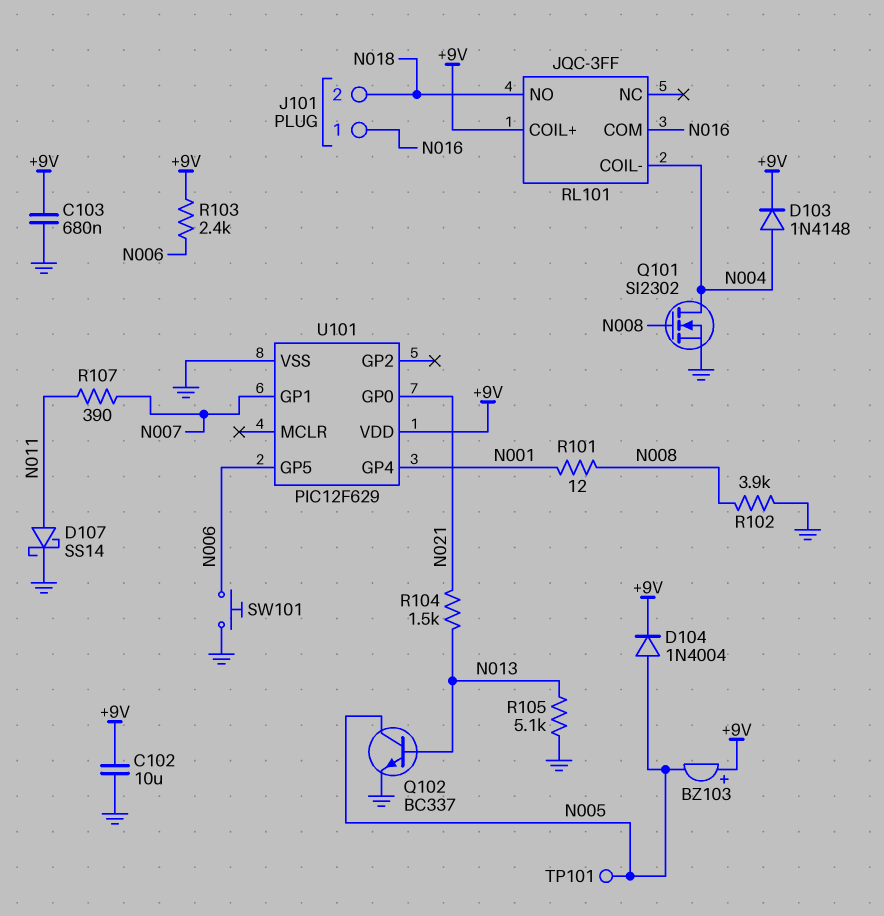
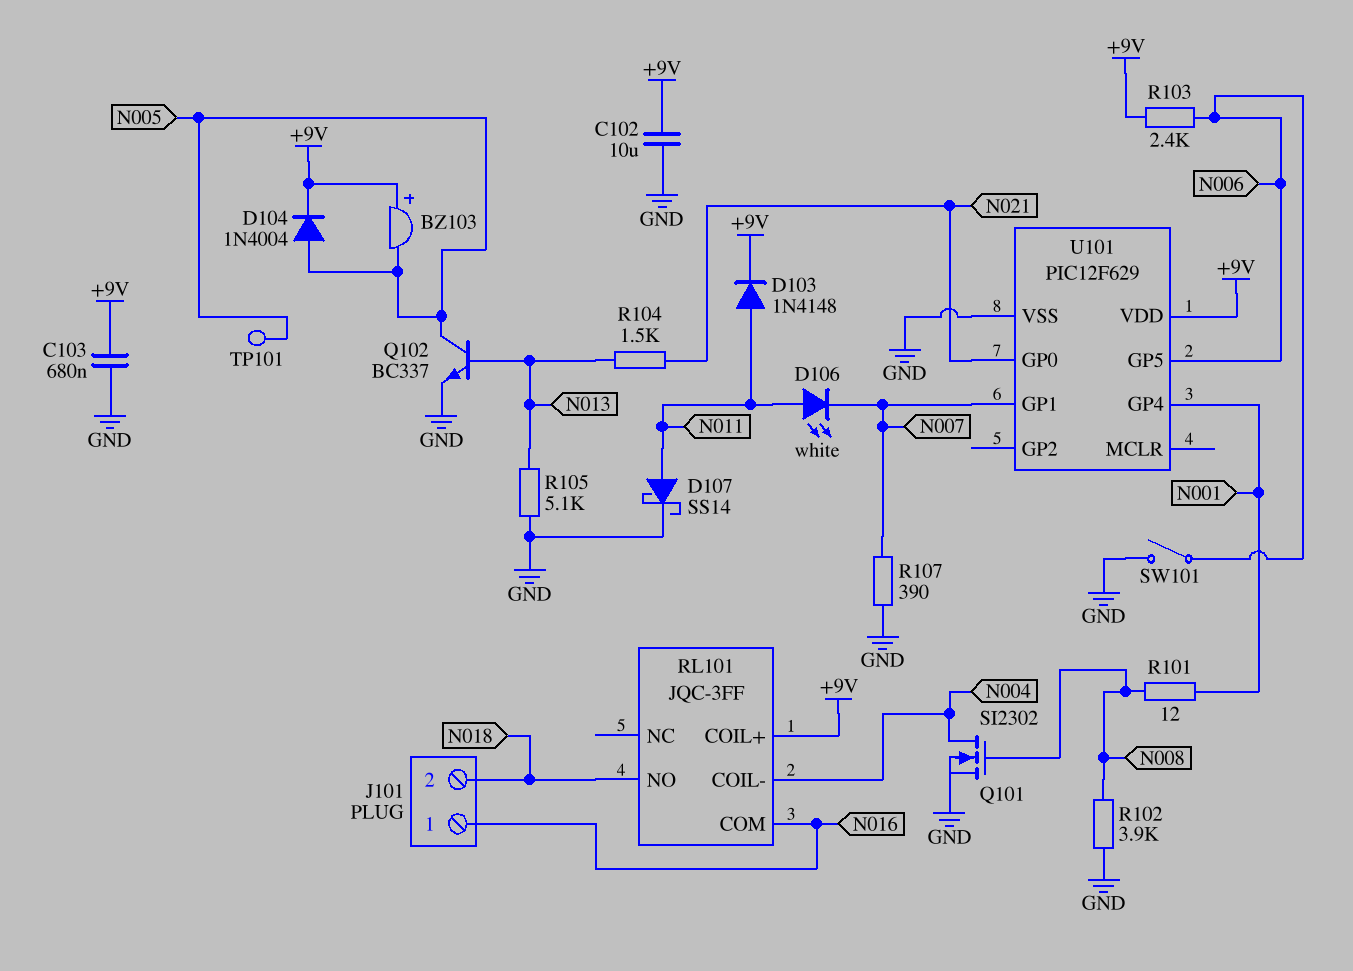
D103: diode 1N4148 (A N004, K +9V) -> diode 1N4148 (A N011, K +9V)
D106: none -> LED white (A N011, K N007)
R107: 390 (N007, N011) -> 390 (GND, N007)
SW101: button (GND, N006) -> switch (GND, N006)

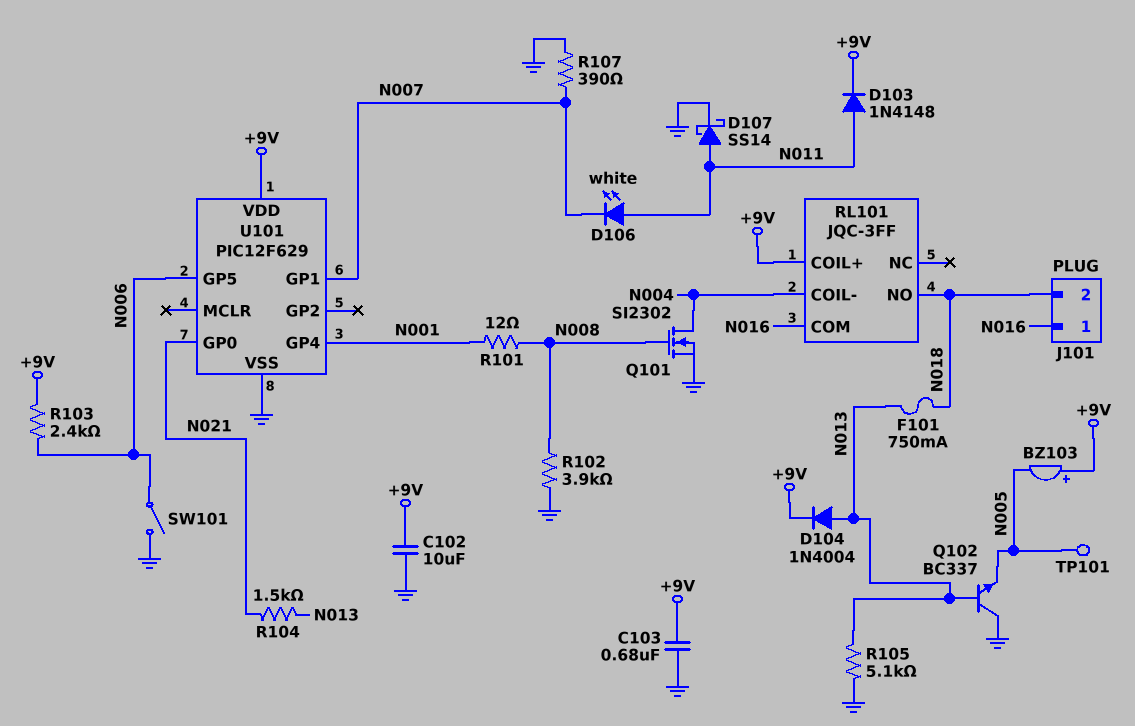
D104: diode 1N4004 (A N005, K +9V) -> diode 1N4004 (A N013, K +9V)
F101: none -> 750mA (N013, N018)
Q102: NPN BC337 (B N013, C N005, E GND) -> NPN BC337 (B N013, C GND, E N005)

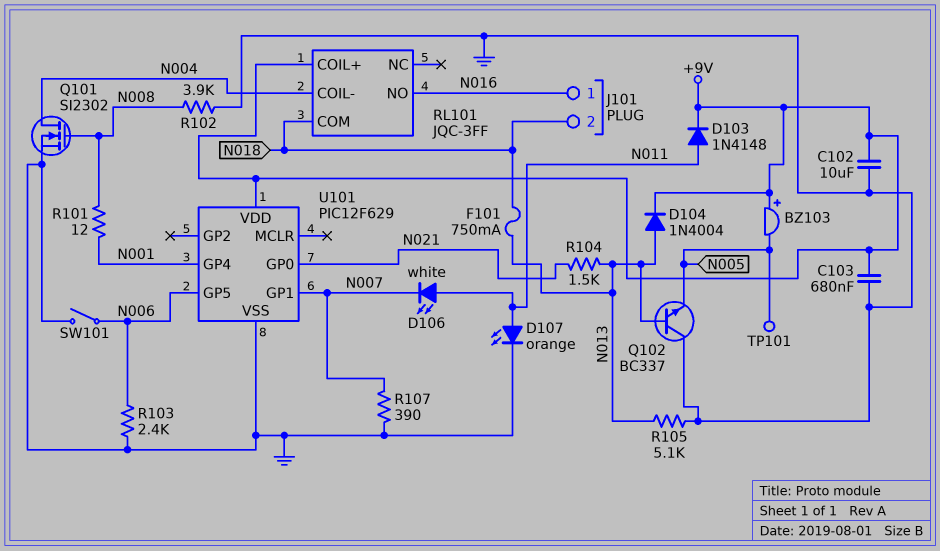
D107: schottky SS14 (A N011, K GND) -> LED orange (A N011, K GND)
R103: 2.4k (+9V, N006) -> 2.4k (GND, N006)
RL101 pin COM: N016 -> N018
RL101 pin NO: N018 -> N016

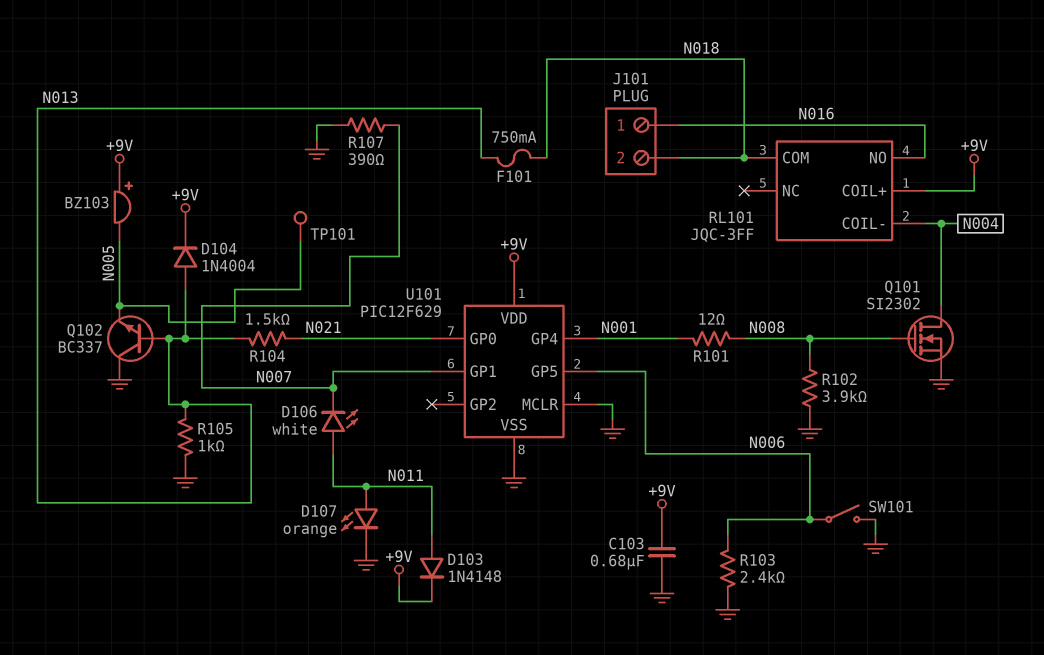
C102: 10uF (+9V, GND) -> none
R105: 5.1k (GND, N013) -> 1k (GND, N013)
U101 pin MCLR: none -> GND

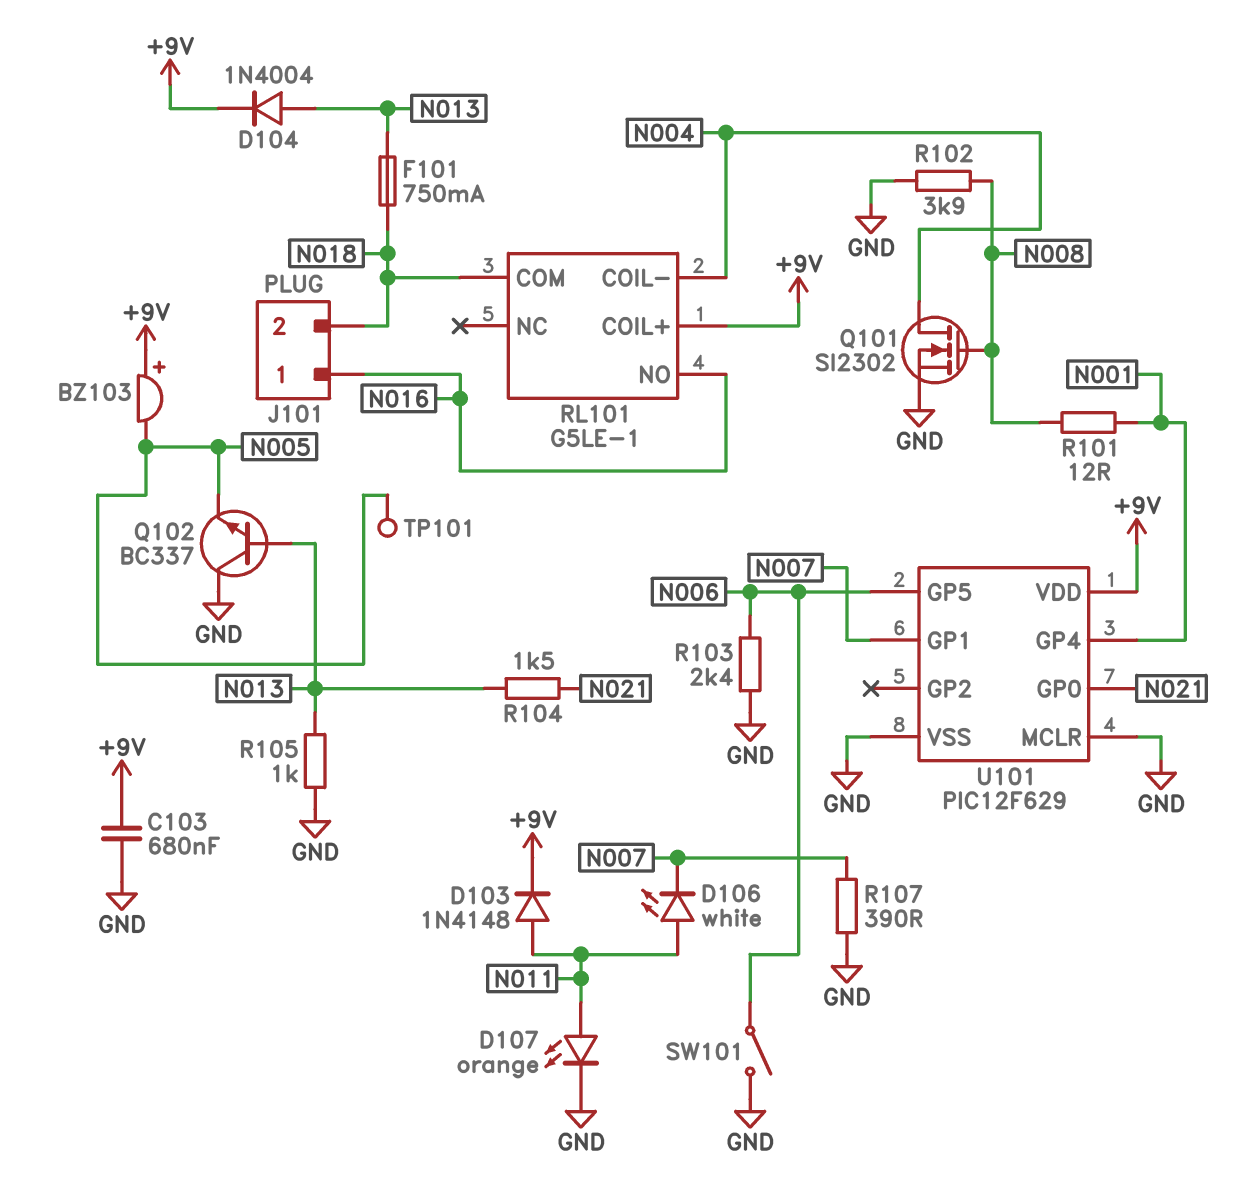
RL101: JQC-3FF -> G5LE-1

